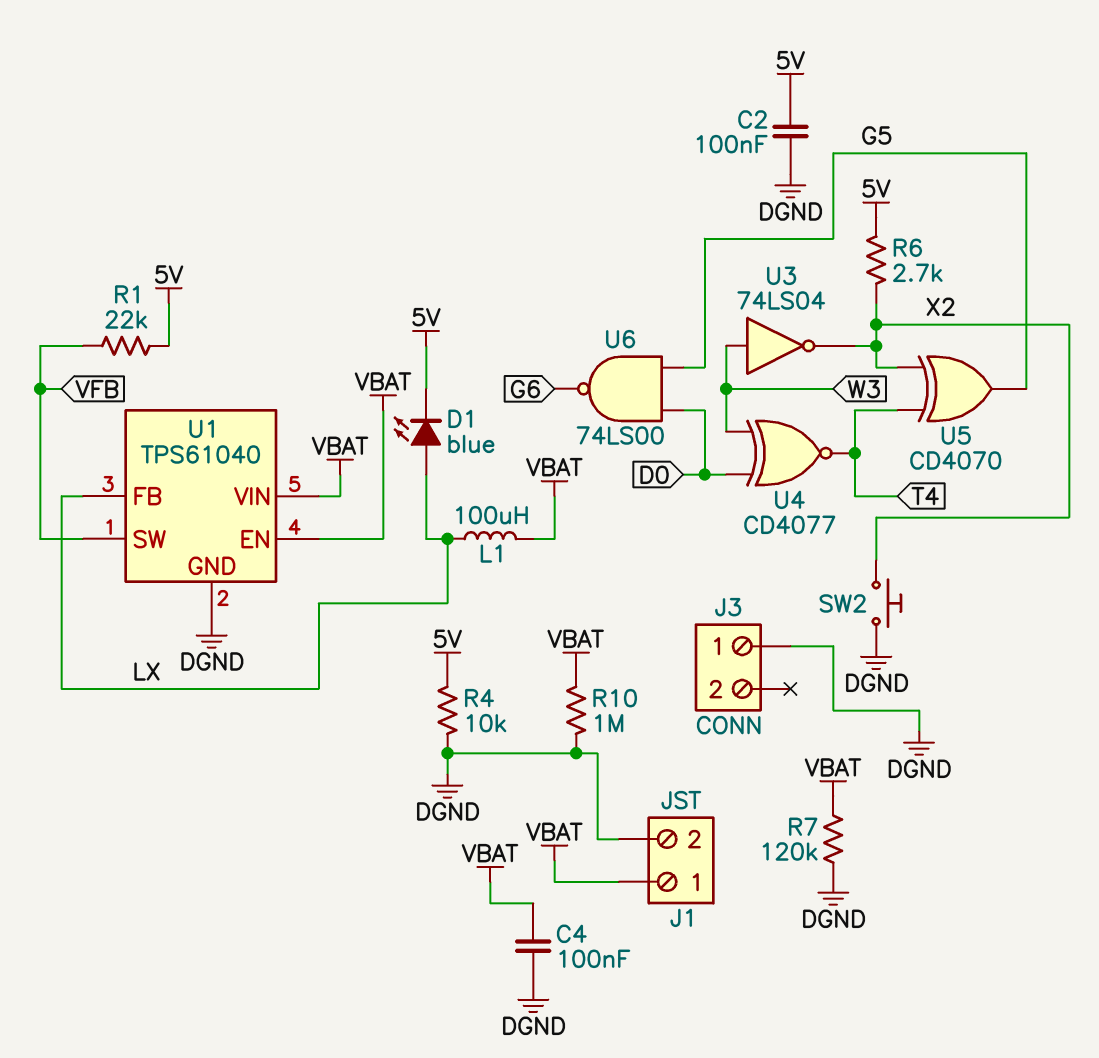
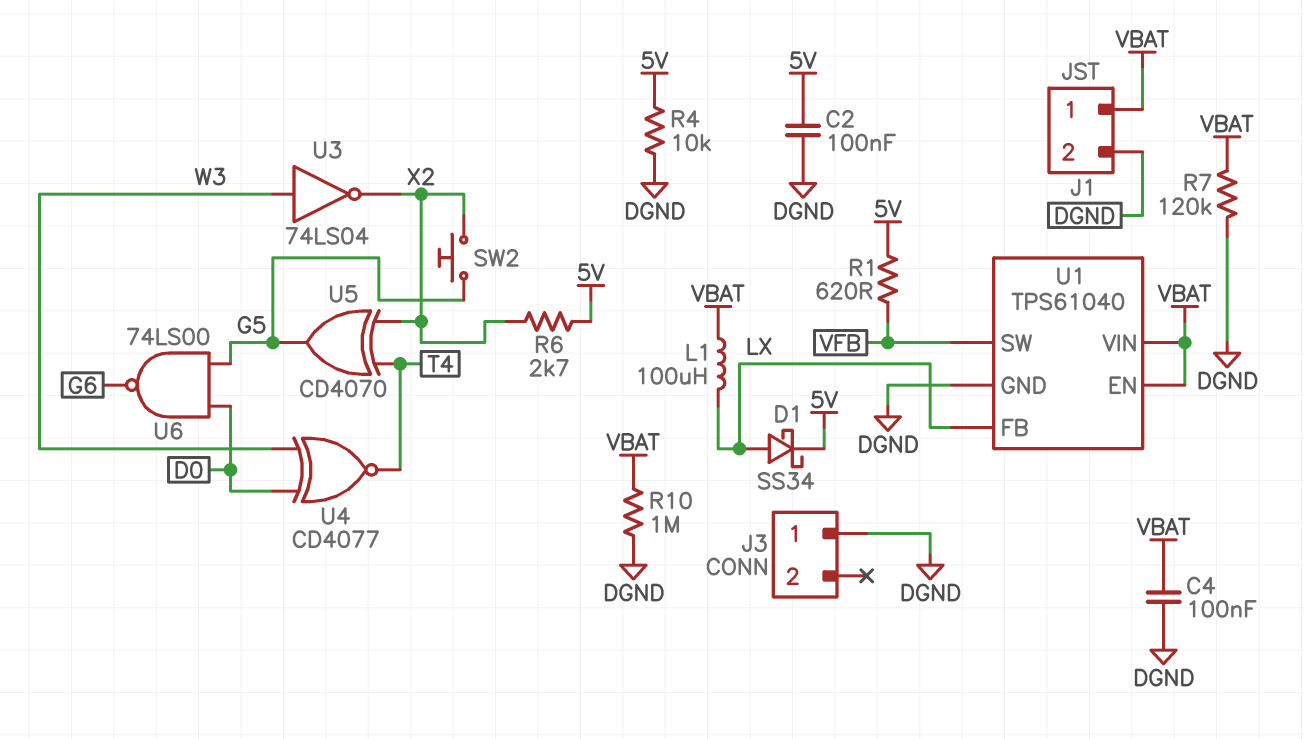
D1: LED blue (A LX, K 5V) -> schottky SS34 (A LX, K 5V)
R1: 22k (5V, VFB) -> 620 (5V, VFB)
SW2: button (DGND, X2) -> button (G5, X2)

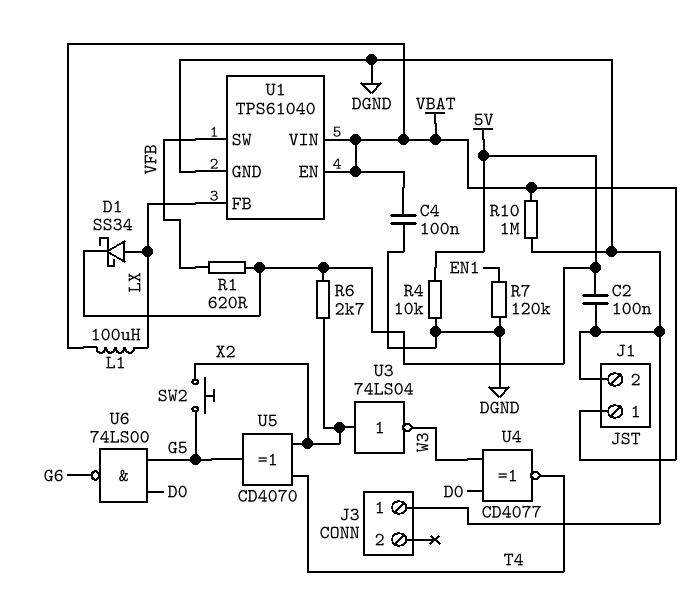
R7: 120k (DGND, VBAT) -> 120k (DGND, EN1)
U3: NOT 74LS04 (in W3, out X2) -> NOT 74LS04 (in X2, out W3)

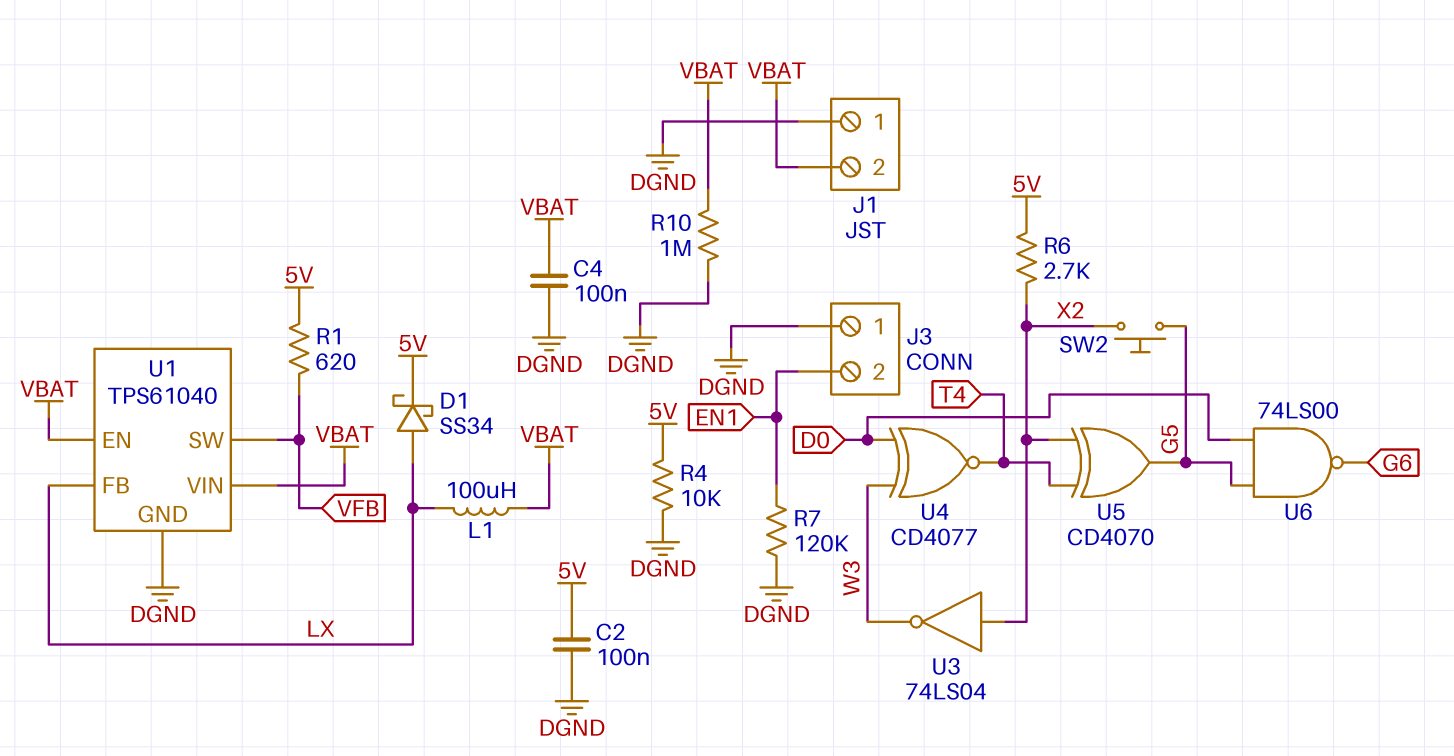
J1 pin 1: VBAT -> DGND
J1 pin 2: DGND -> VBAT
J3 pin 2: none -> EN1

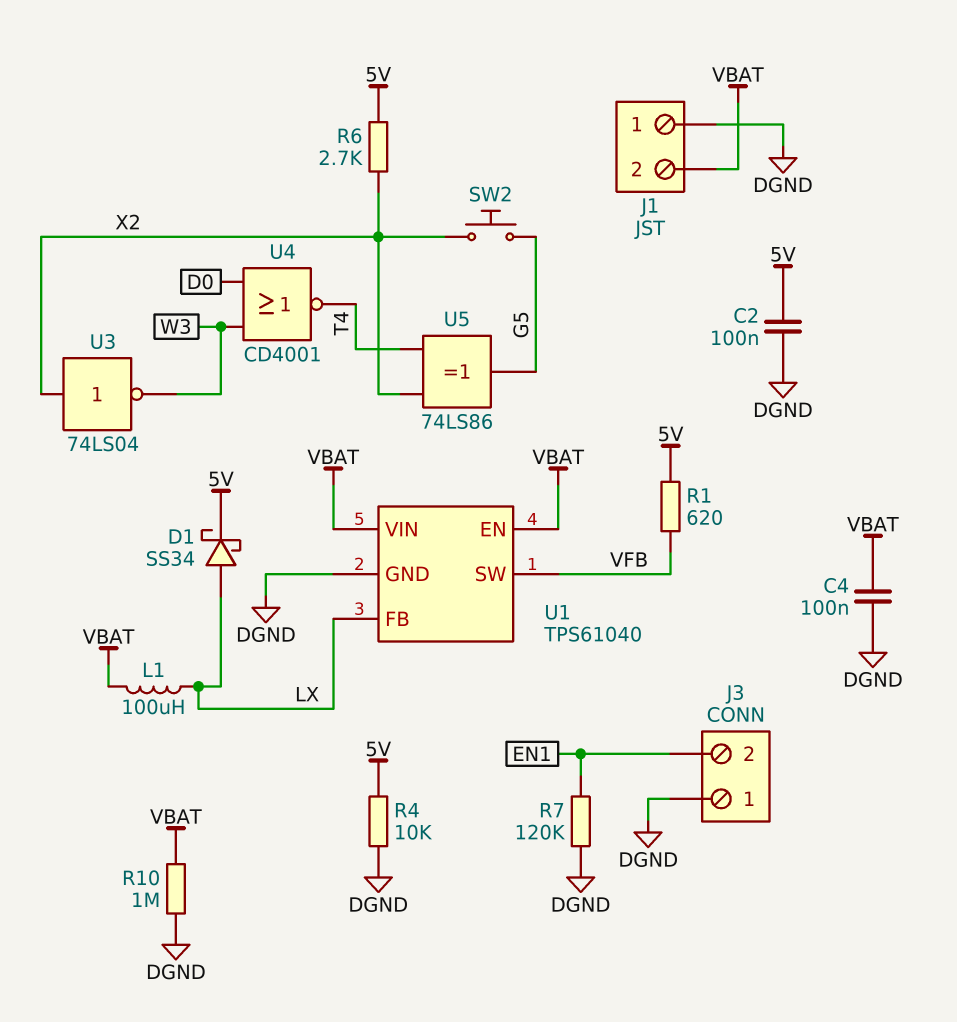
U4: XNOR CD4077 (in D0, in W3, out T4) -> NOR CD4001 (in D0, in W3, out T4)
U5: XOR CD4070 (in T4, in X2, out G5) -> XOR 74LS86 (in T4, in X2, out G5)
U6: NAND 74LS00 (in D0, in G5, out G6) -> none

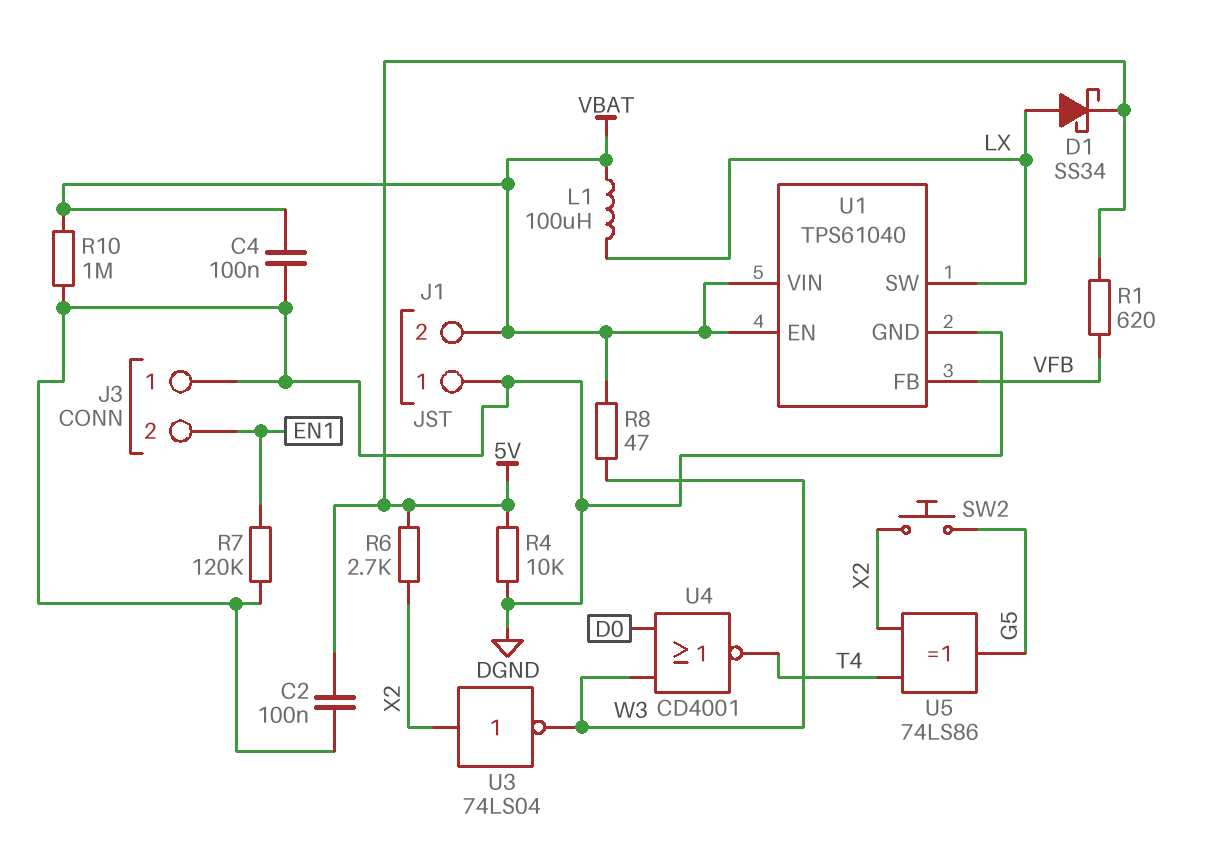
R8: none -> 47 (VBAT, W3)
U1 pin FB: LX -> VFB
U1 pin SW: VFB -> LX

